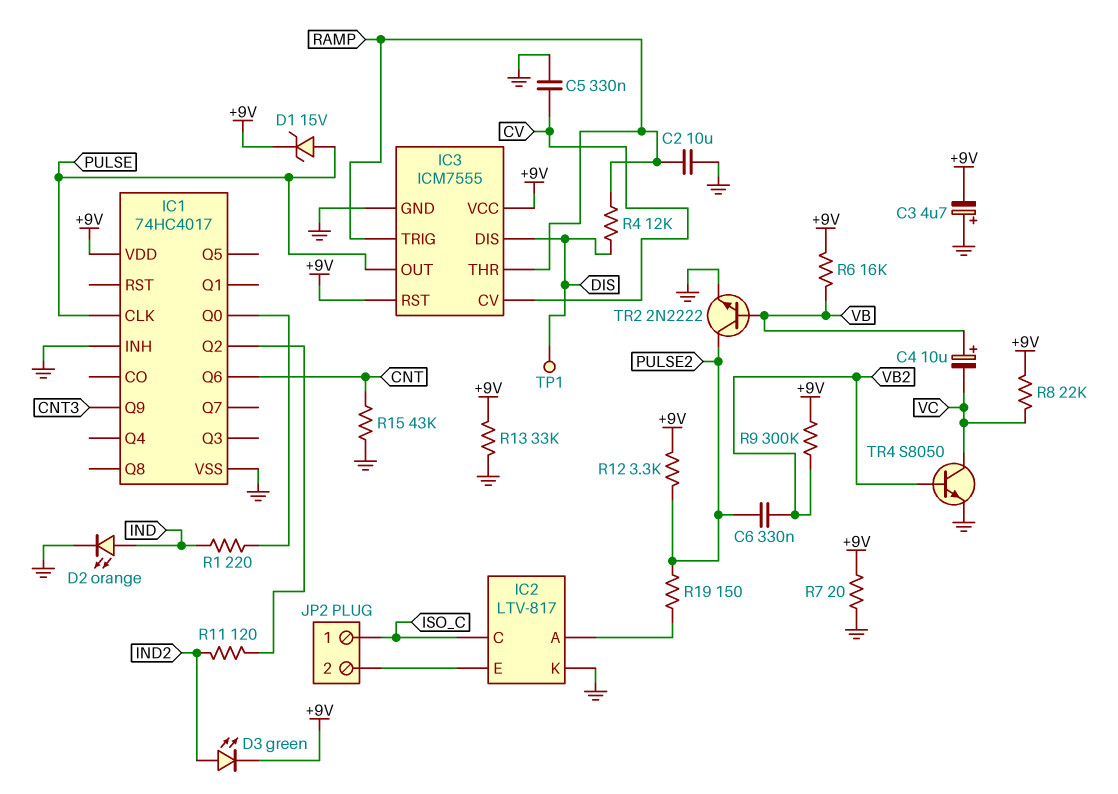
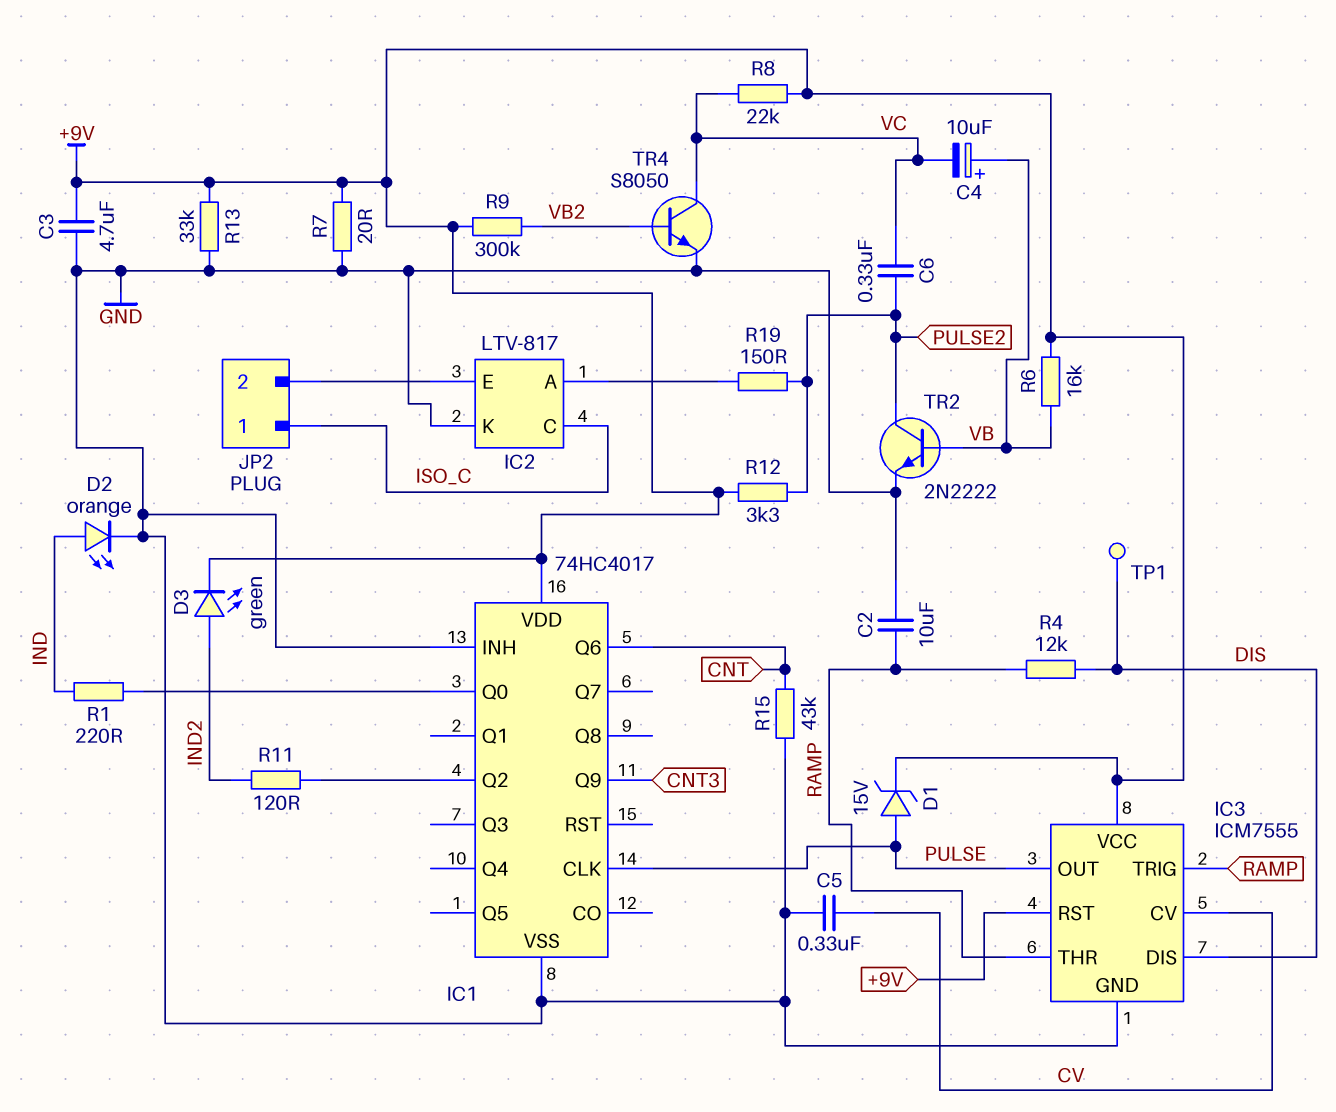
C3: 4.7uF (plus GND, minus +9V) -> 4.7uF (+9V, GND)
C6: 330nF (PULSE2, VB2) -> 330nF (PULSE2, VC)

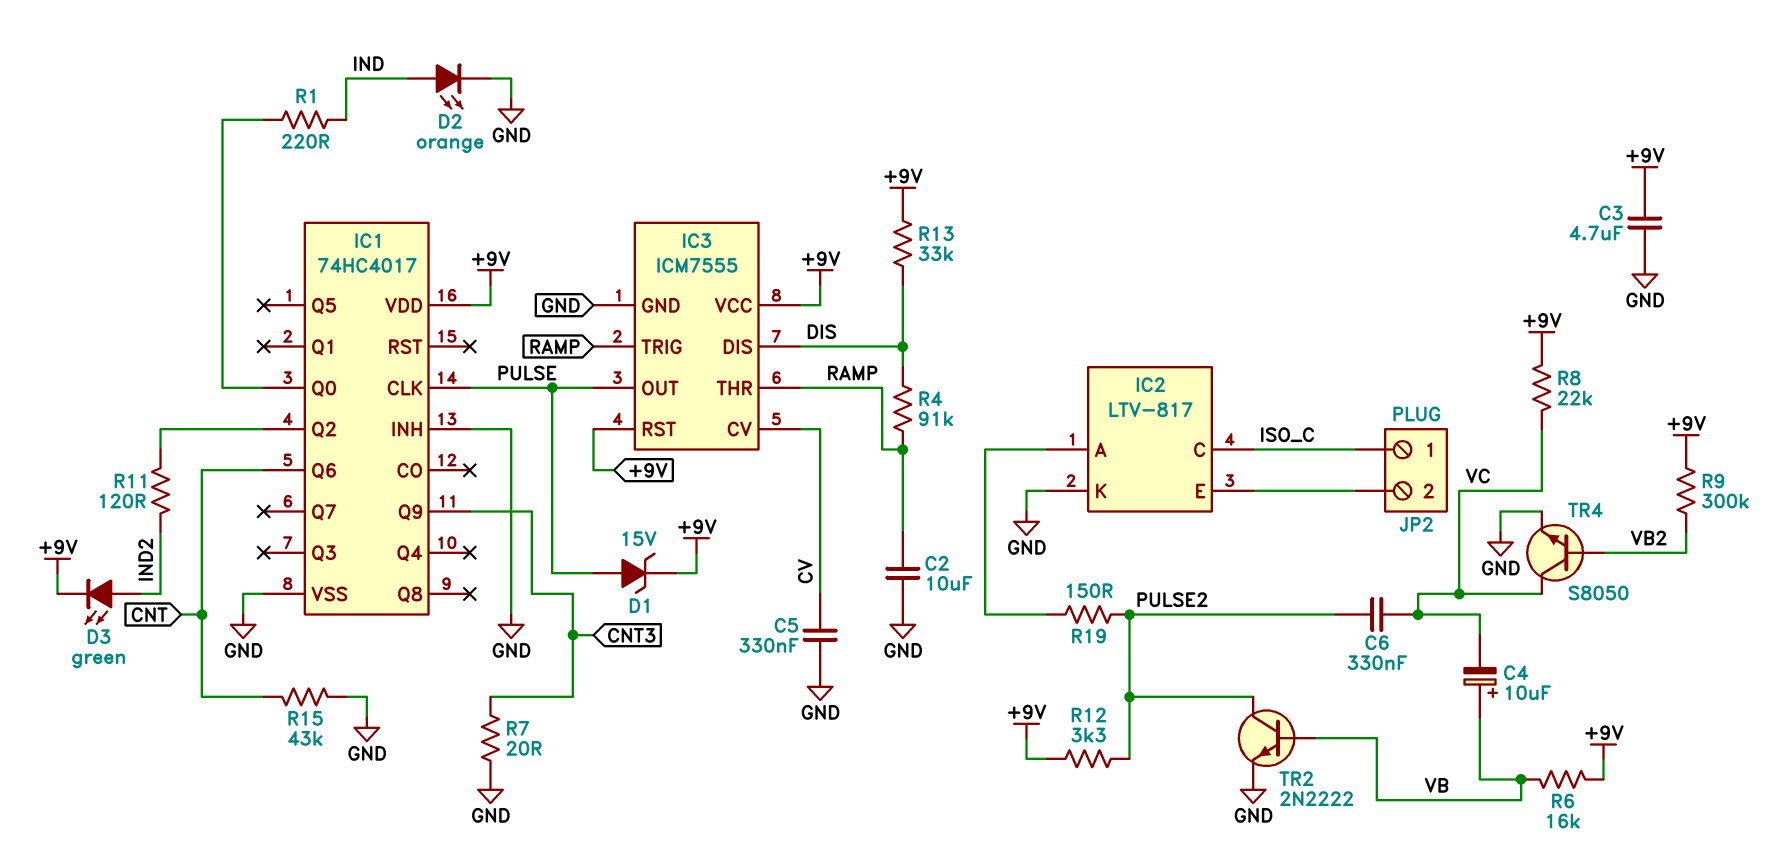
R4: 12k (DIS, RAMP) -> 91k (DIS, RAMP)
R7: 20 (+9V, GND) -> 20 (CNT3, GND)
R13: 33k (+9V, GND) -> 33k (+9V, DIS)
TP1: test point (DIS) -> none

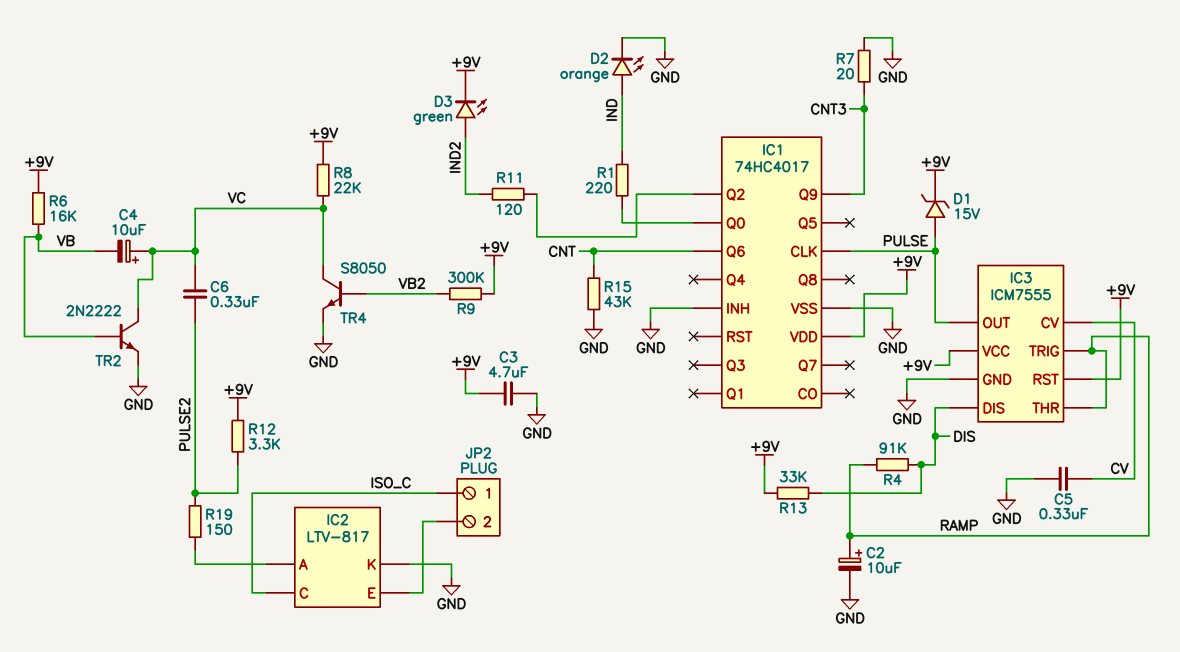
C2: 10uF (GND, RAMP) -> 10uF (plus RAMP, minus GND)
C4: 10uF (plus VB, minus VC) -> 10uF (plus VC, minus VB)
TR2: NPN 2N2222 (B VB, C PULSE2, E GND) -> NPN 2N2222 (B VB, C VC, E GND)

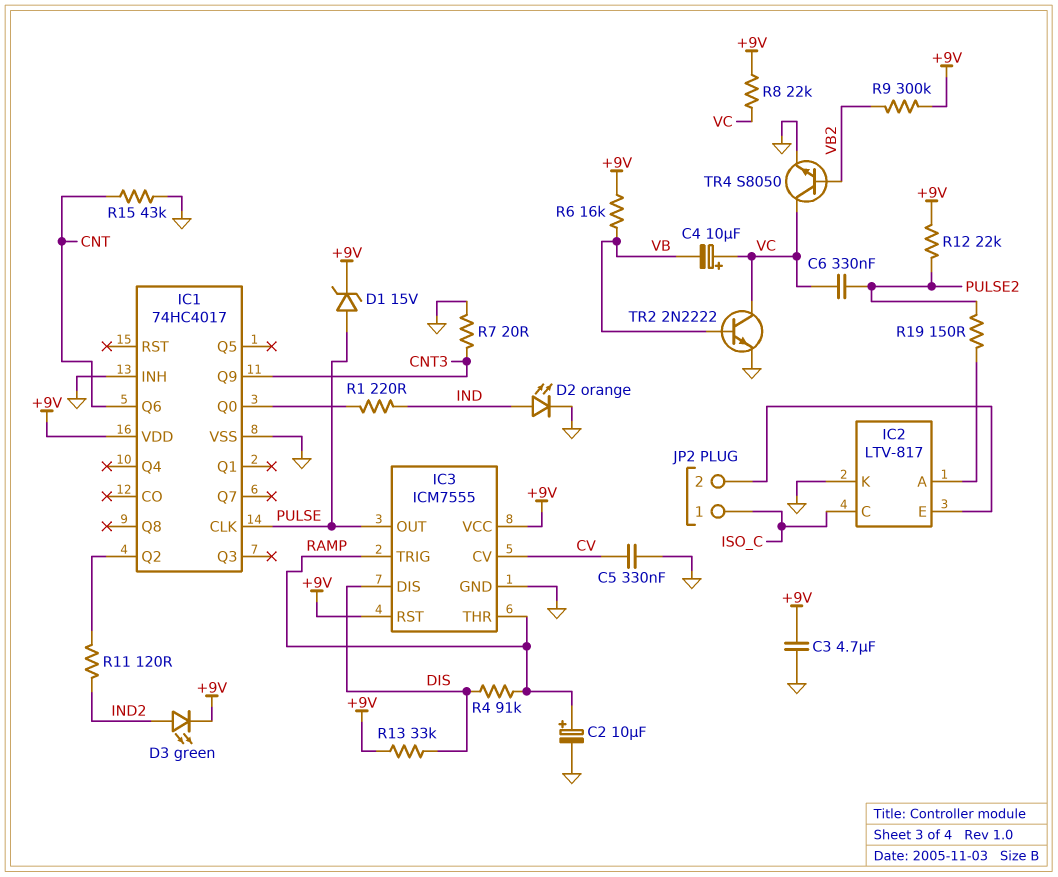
R12: 3.3k (+9V, PULSE2) -> 22k (+9V, PULSE2)

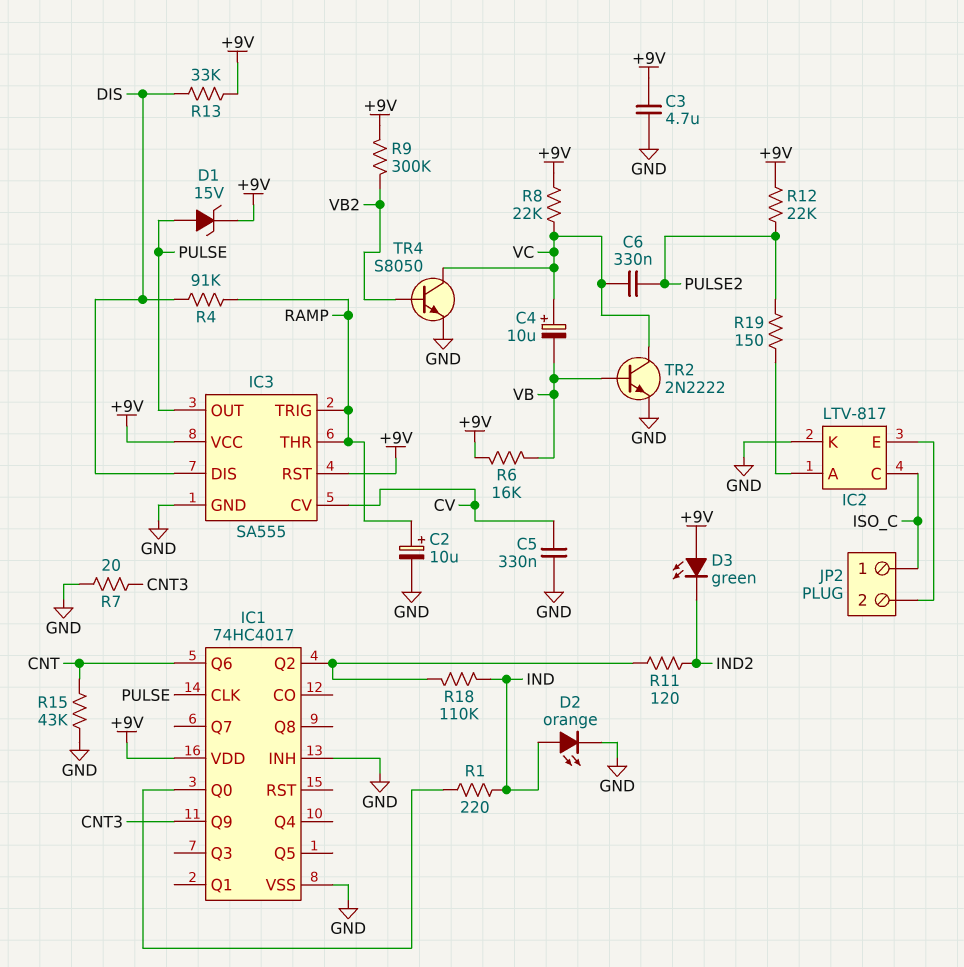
D3: LED green (A IND2, K +9V) -> LED green (A +9V, K IND2)
IC3: ICM7555 -> SA555
R18: none -> 110k (IC1/Q2, IND)

